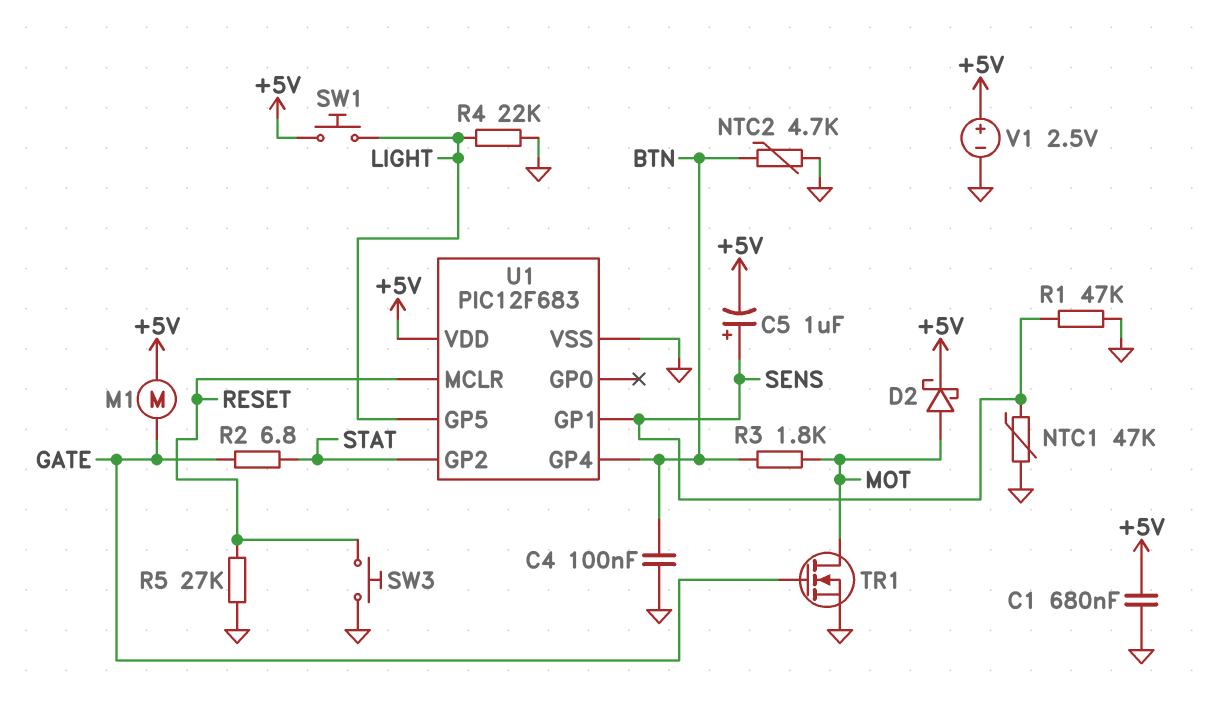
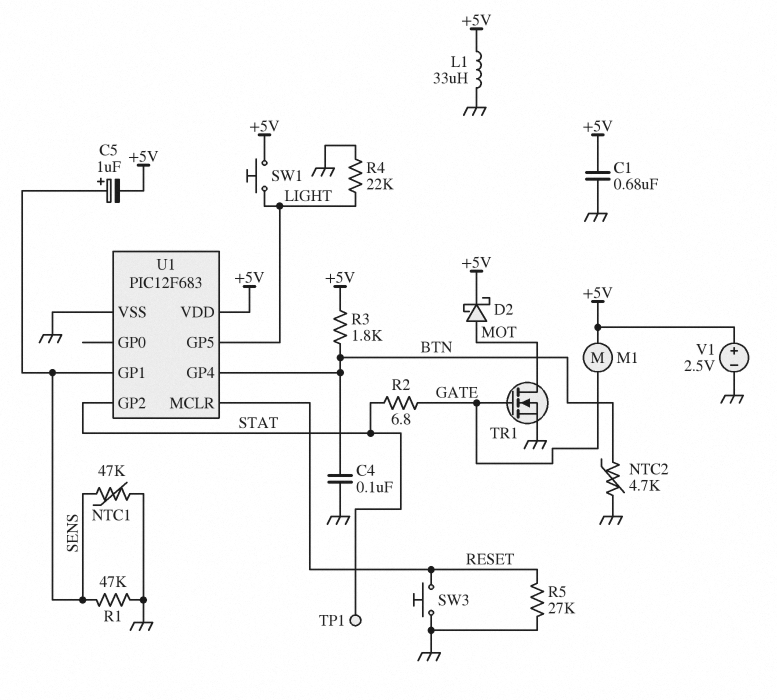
L1: none -> 33uH (+5V, GND)
R3: 1.8k (BTN, MOT) -> 1.8k (+5V, BTN)
TP1: none -> test point (STAT)

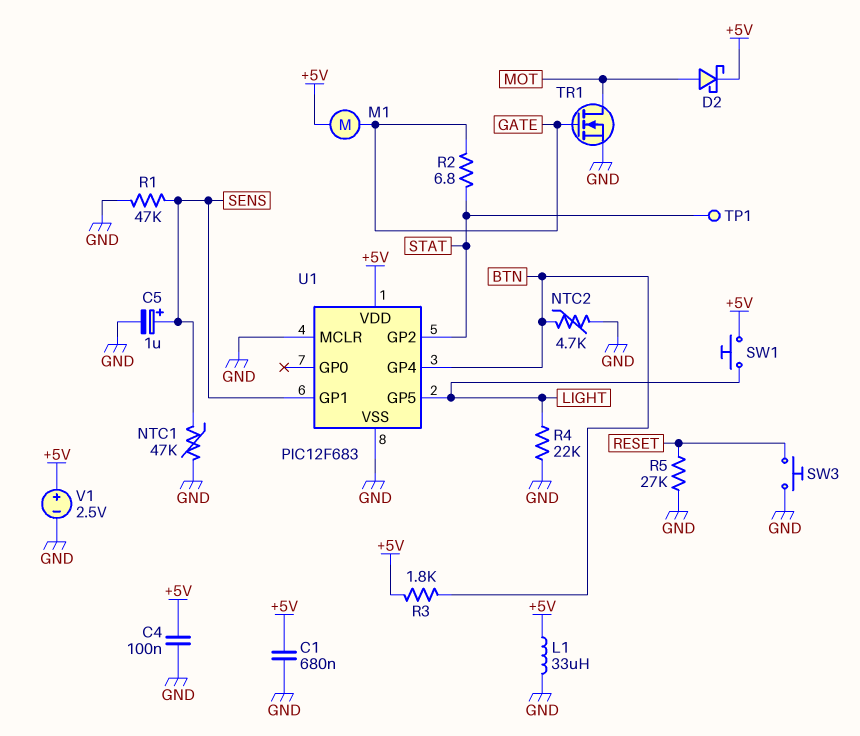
C4: 100nF (BTN, GND) -> 100nF (+5V, GND)
C5: 1uF (plus SENS, minus +5V) -> 1uF (plus SENS, minus GND)
U1 pin MCLR: RESET -> GND

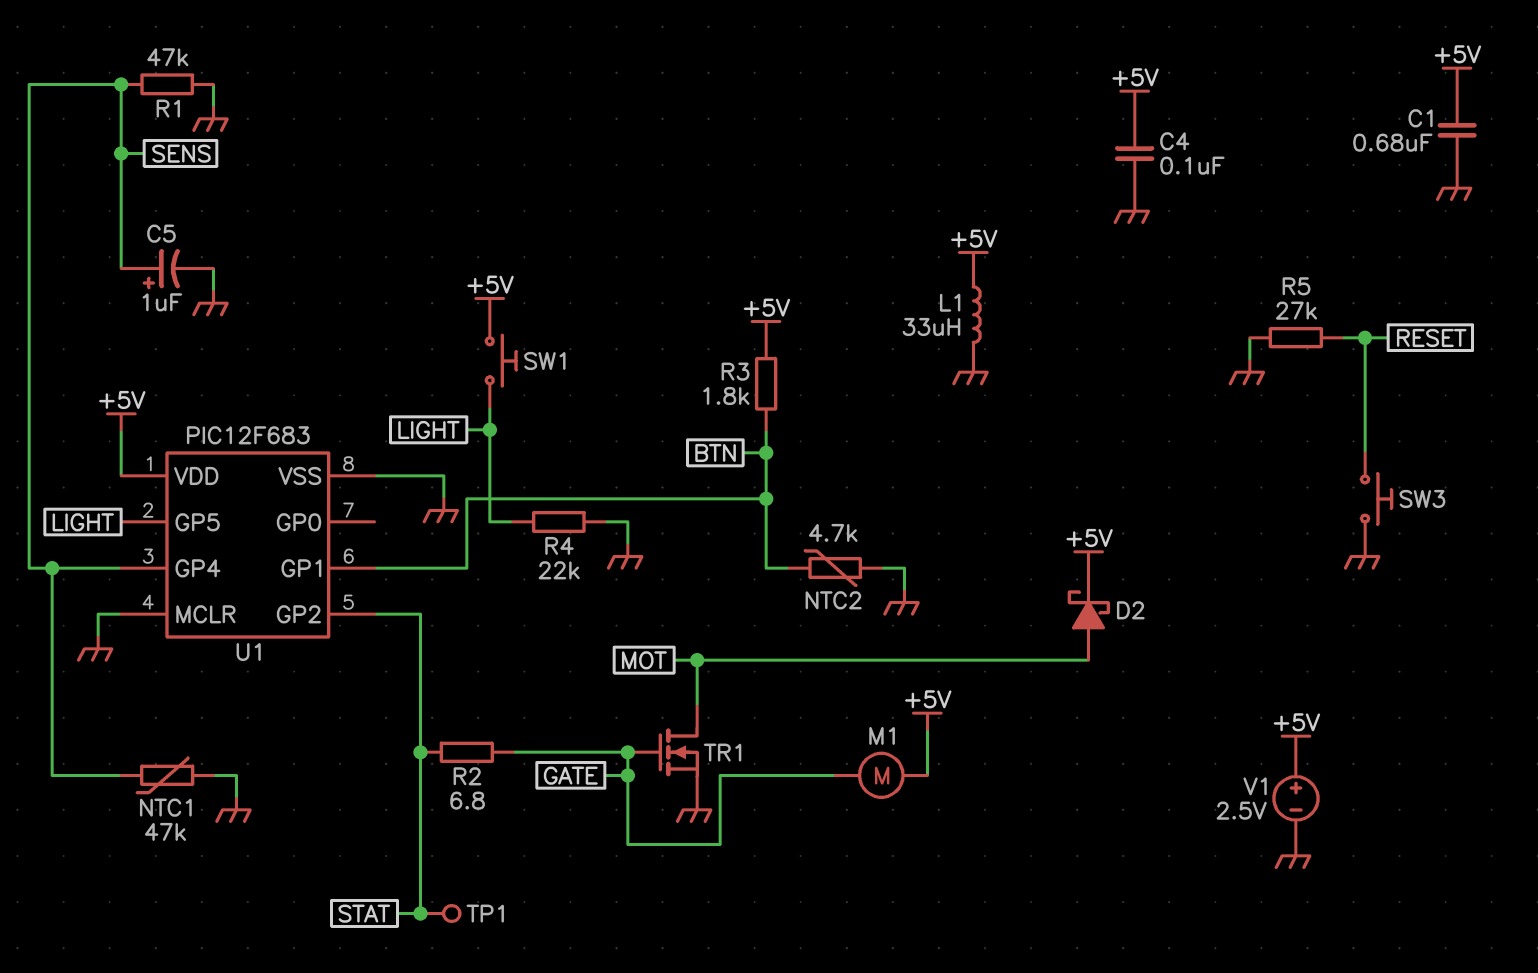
U1 pin GP1: SENS -> BTN
U1 pin GP4: BTN -> SENS

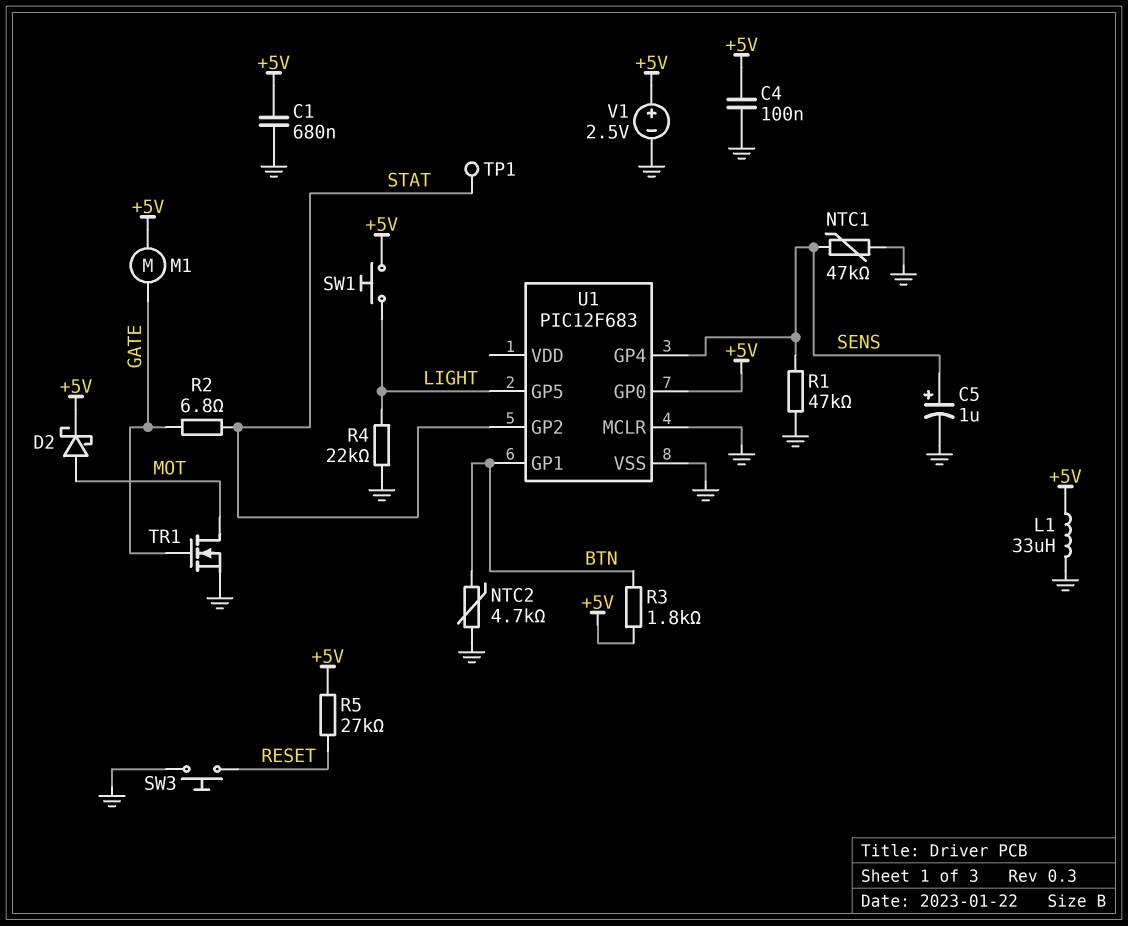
R5: 27k (GND, RESET) -> 27k (+5V, RESET)
U1 pin GP0: none -> +5V
U1 pin VDD: +5V -> none

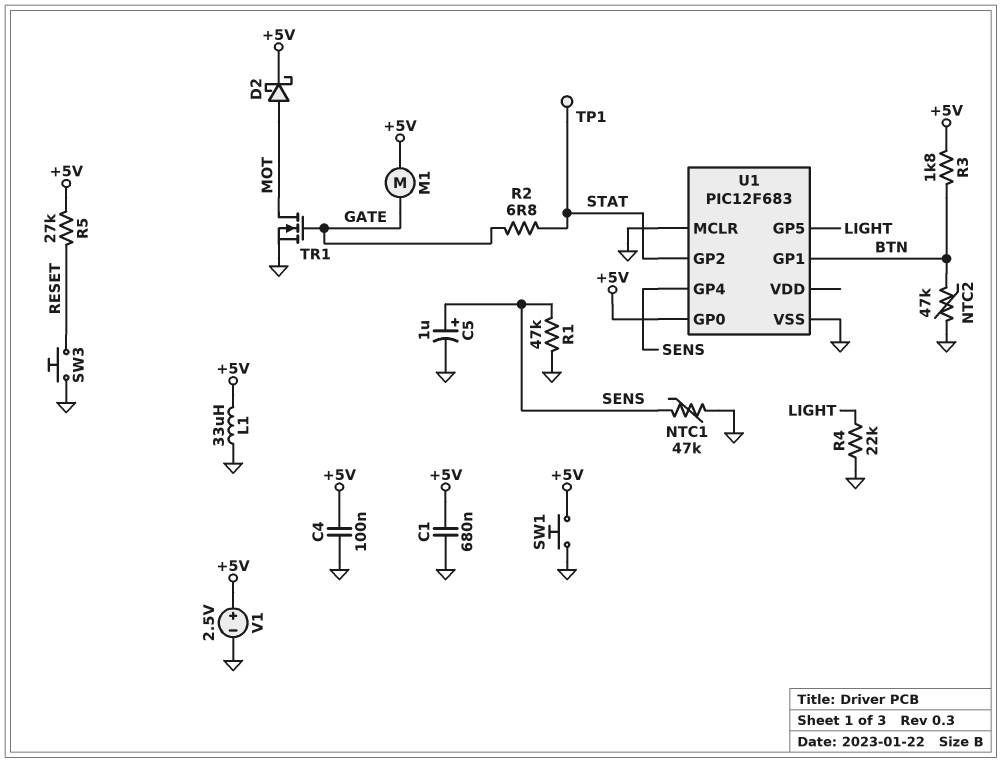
NTC2: 4.7k (BTN, GND) -> 47k (BTN, GND)
SW1: button (+5V, LIGHT) -> button (+5V, GND)

